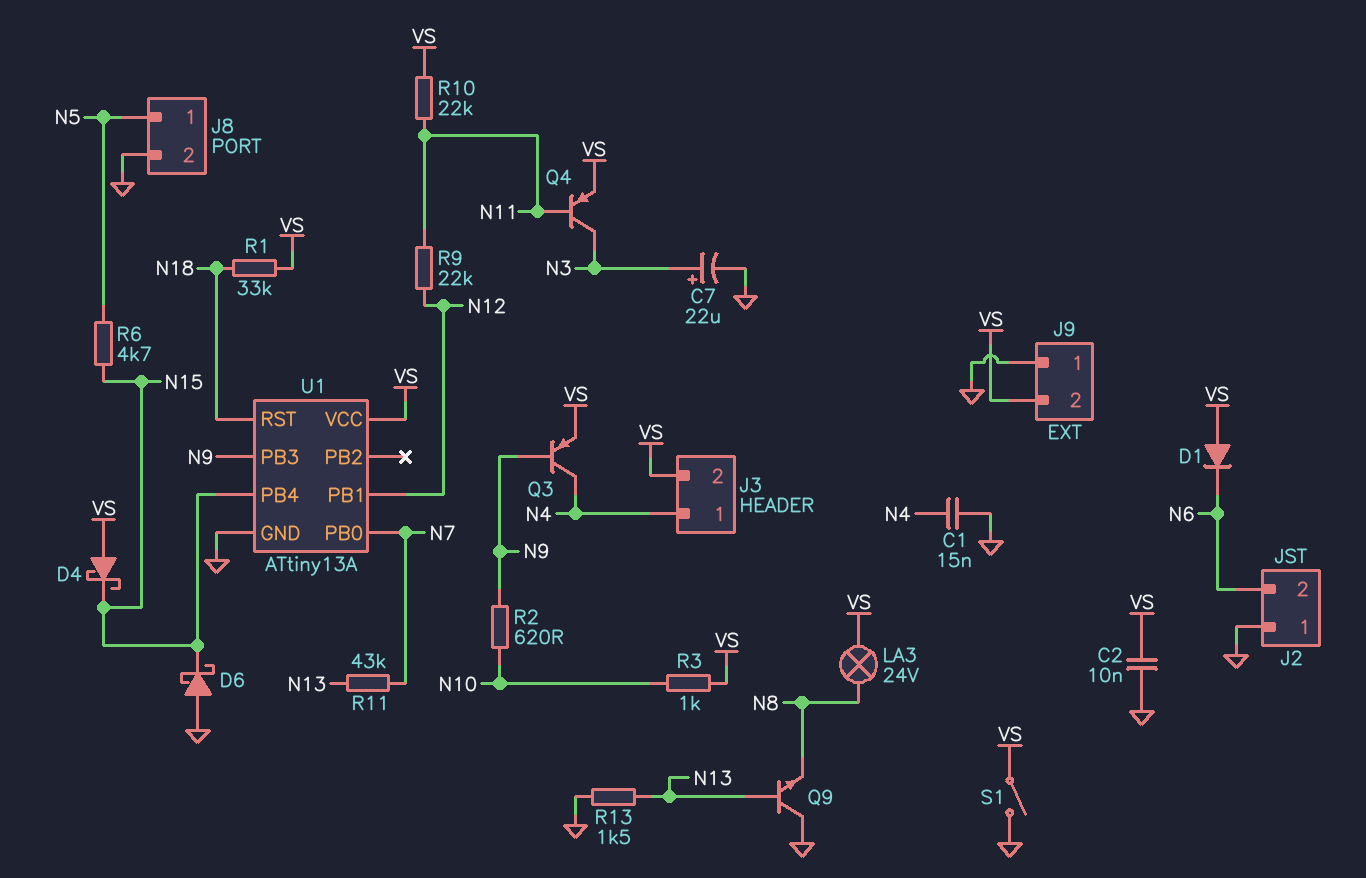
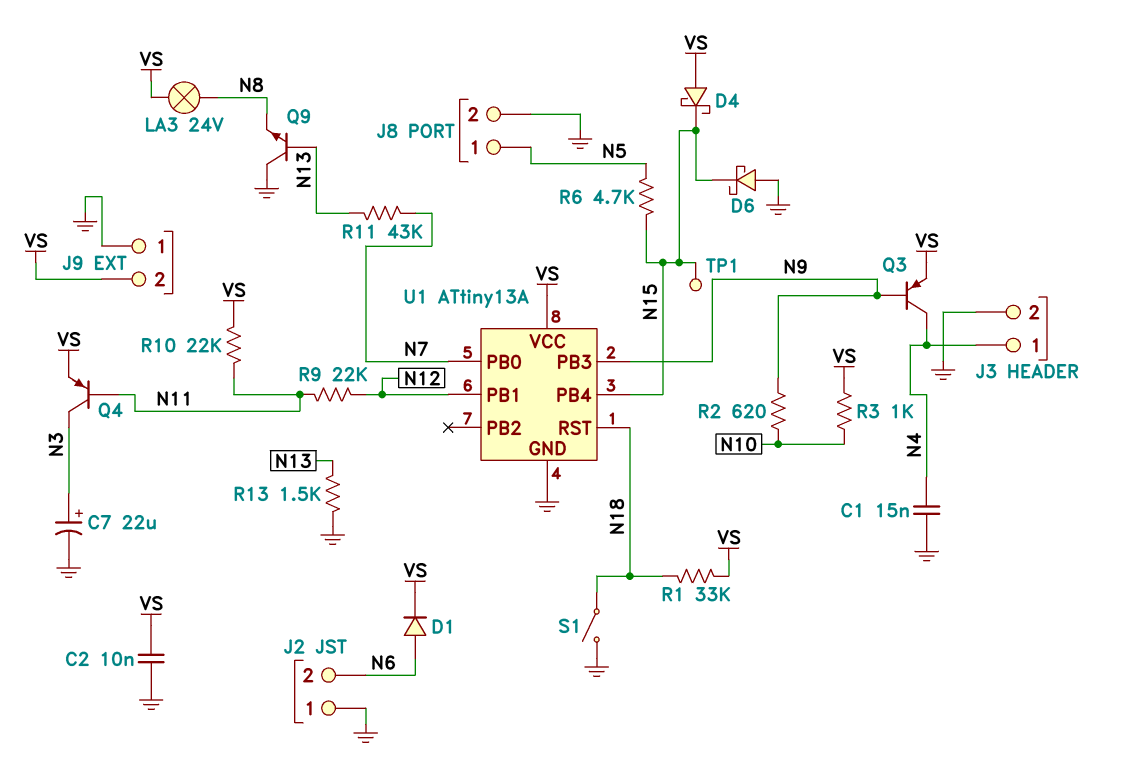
D1: diode (A VS, K N6) -> diode (A N6, K VS)
J3 pin 2: VS -> GND
S1: switch (GND, VS) -> switch (GND, N18)
TP1: none -> test point (N15)

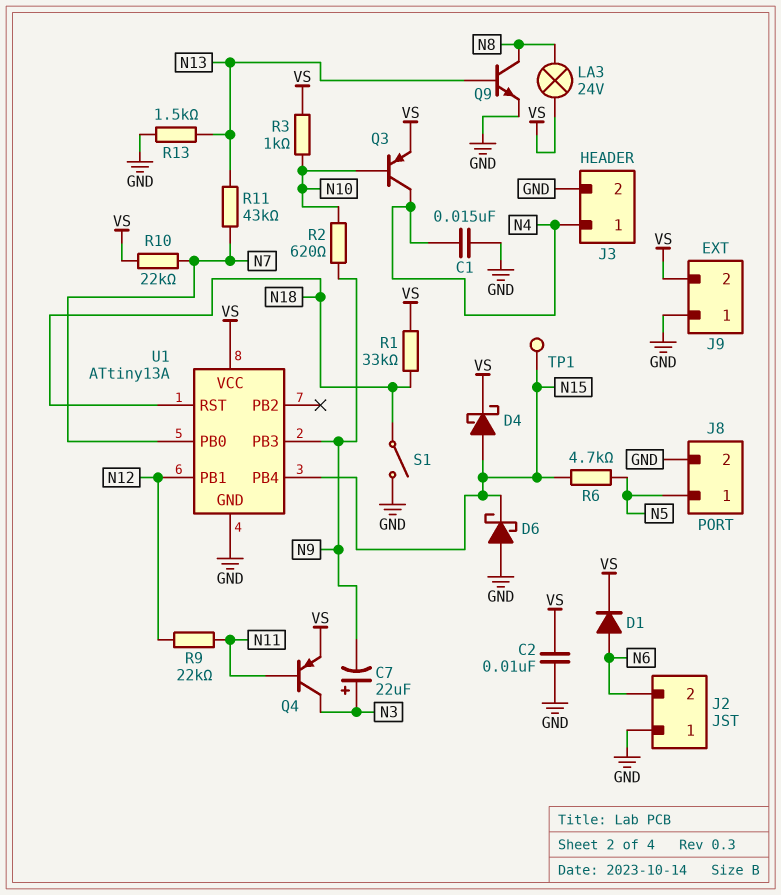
C7: 22uF (plus N3, minus GND) -> 22uF (plus N3, minus N9)
D4: schottky (A VS, K N15) -> schottky (A N15, K VS)
Q3: PNP (B N9, C N4, E VS) -> PNP (B N10, C N4, E VS)
Q9: NPN (B N13, C GND, E N8) -> NPN (B N13, C N8, E GND)
R10: 22k (N11, VS) -> 22k (N7, VS)

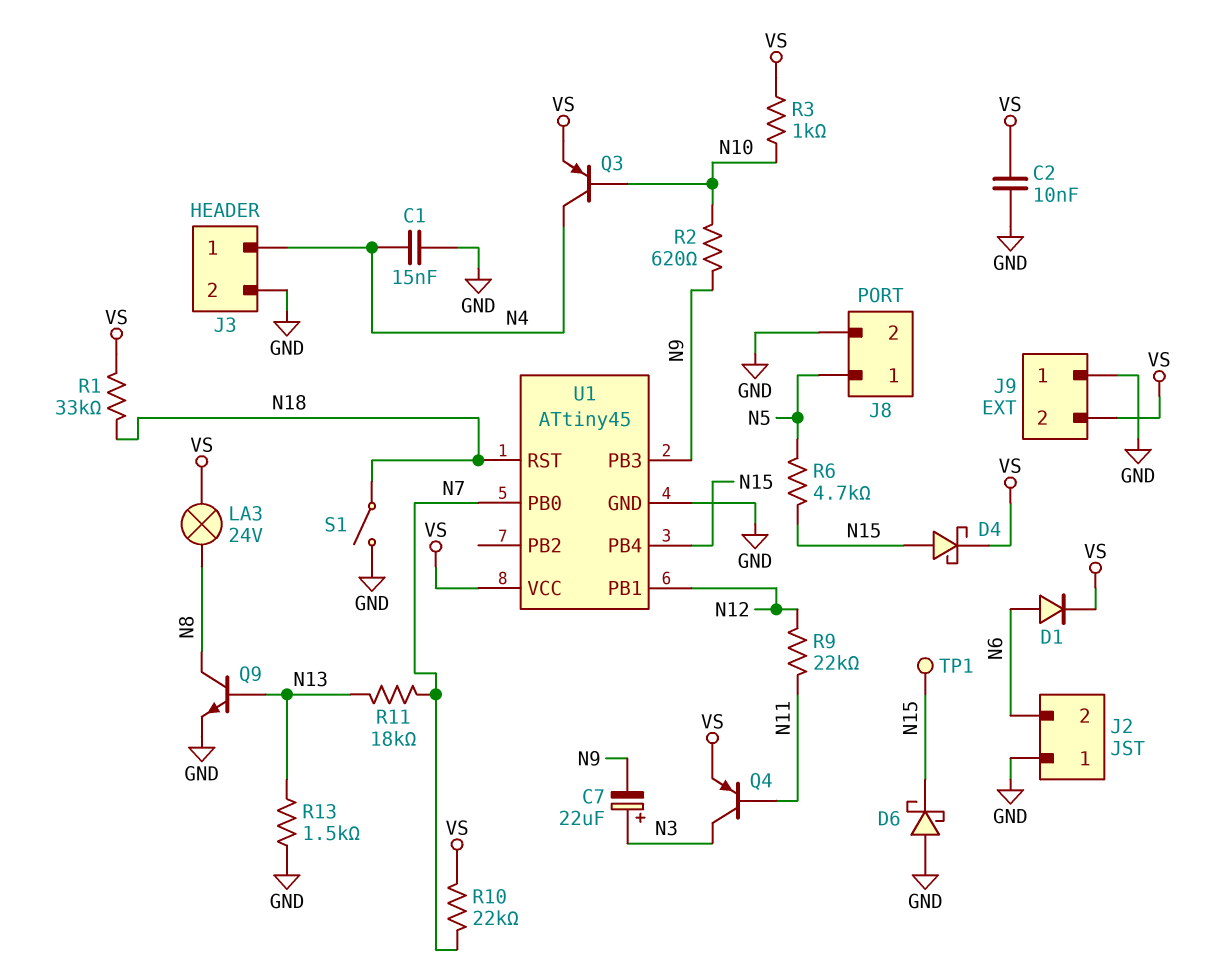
R11: 43k (N7, N13) -> 18k (N7, N13)
U1: ATtiny13A -> ATtiny45

